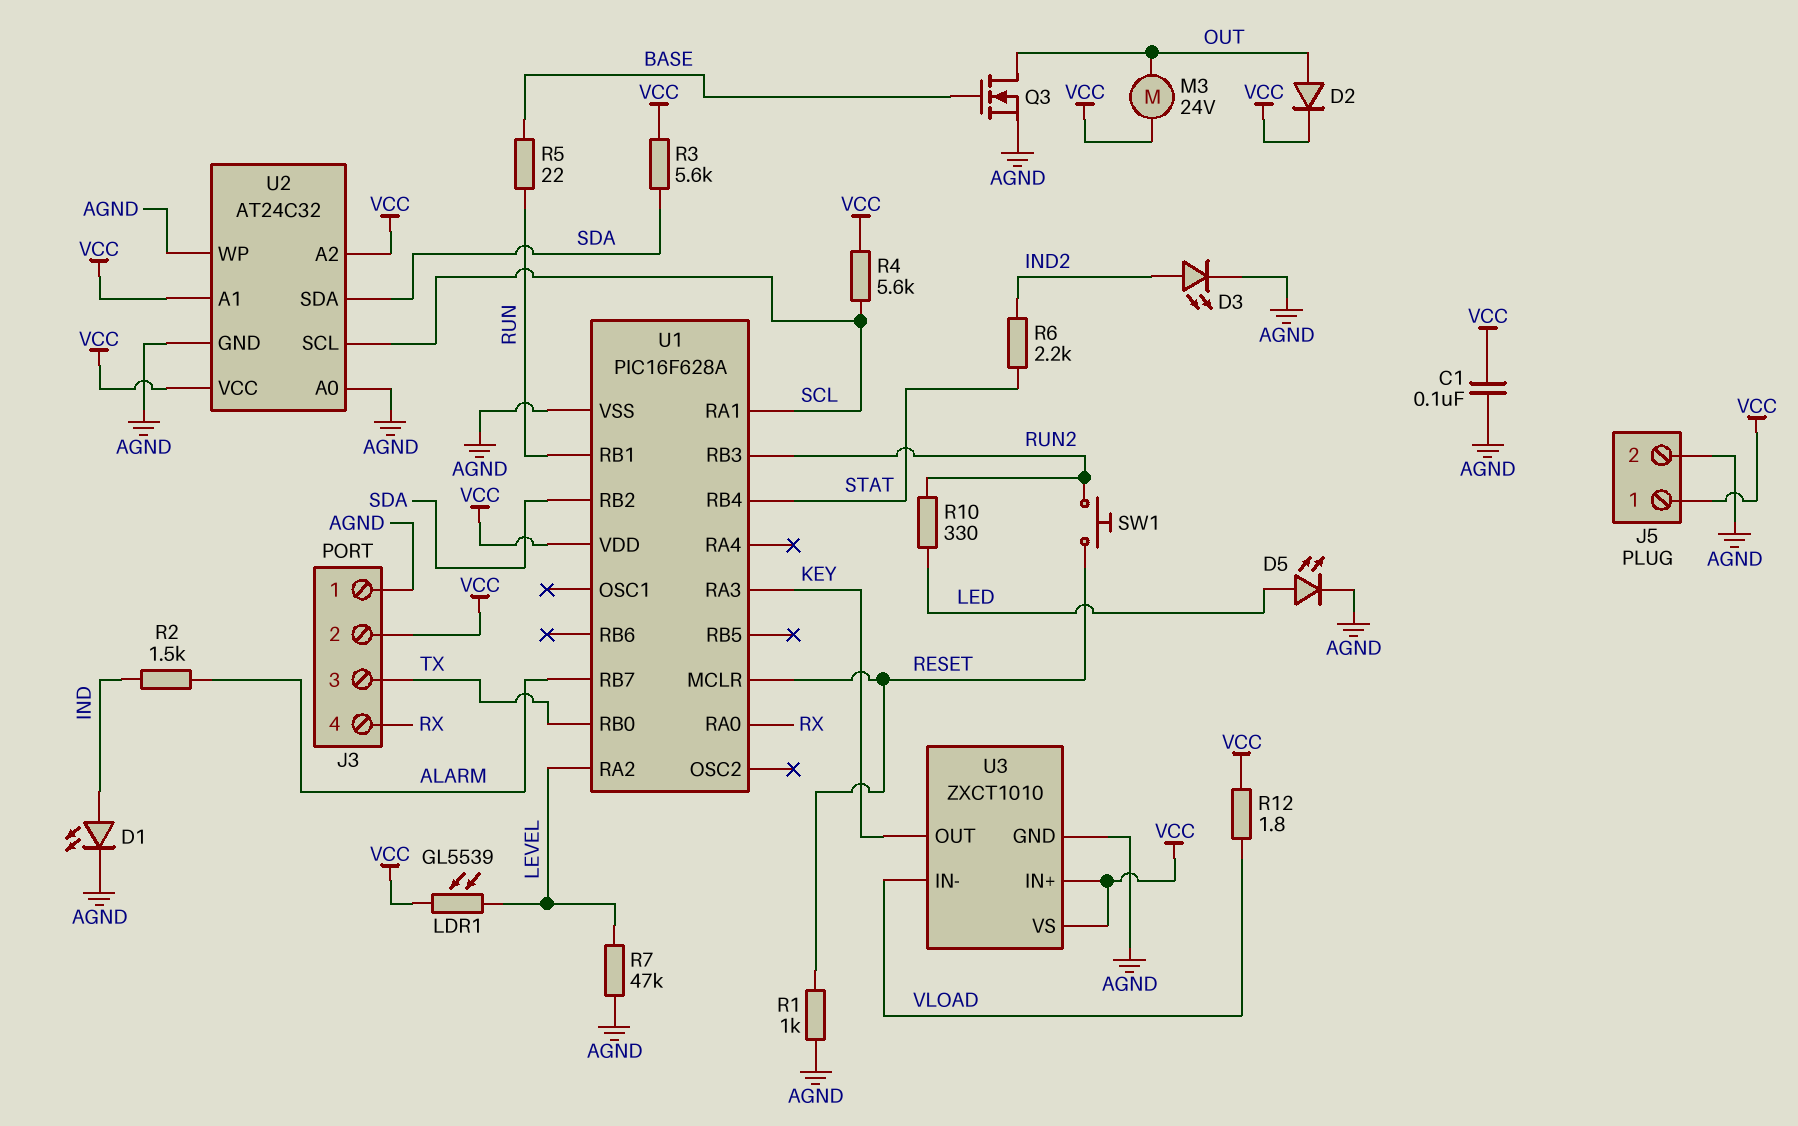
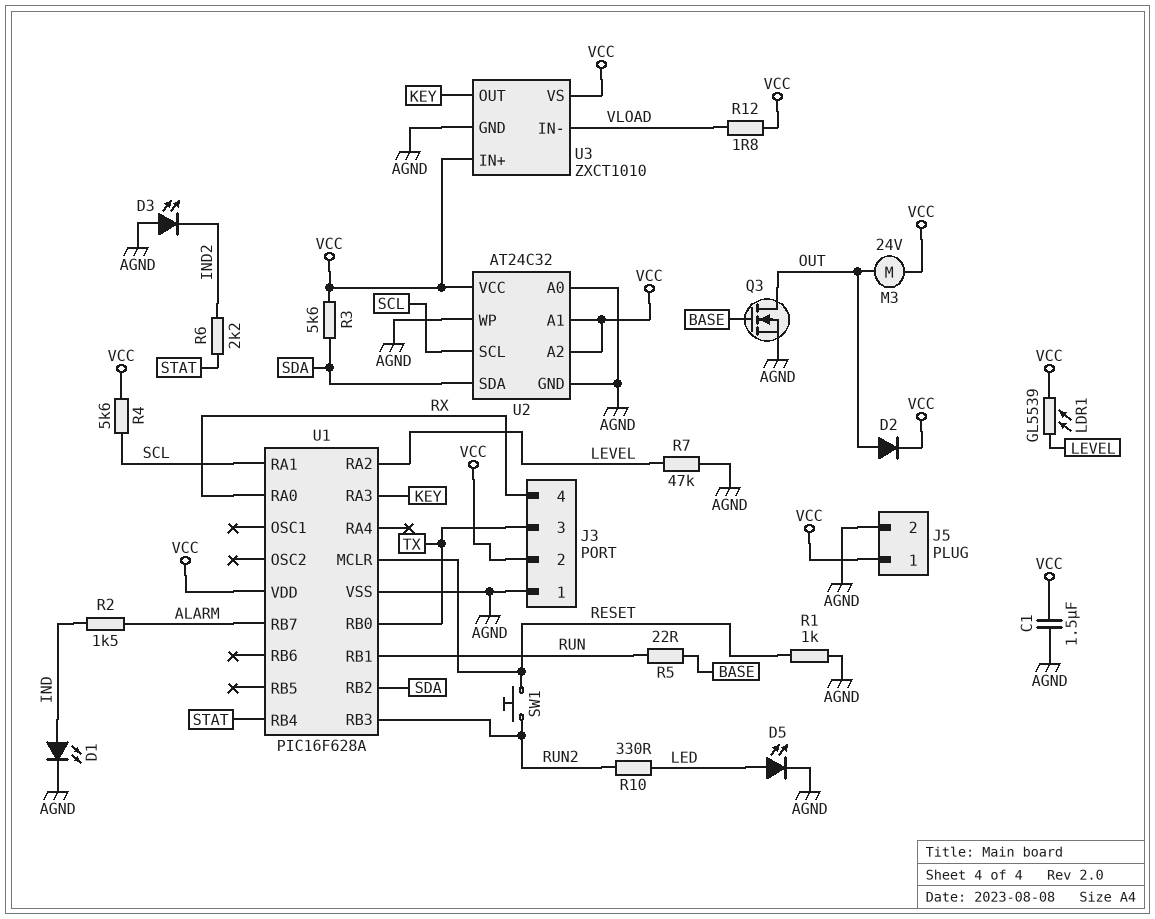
C1: 100nF (AGND, VCC) -> 1.5uF (AGND, VCC)
D3: LED (A IND2, K AGND) -> LED (A AGND, K IND2)

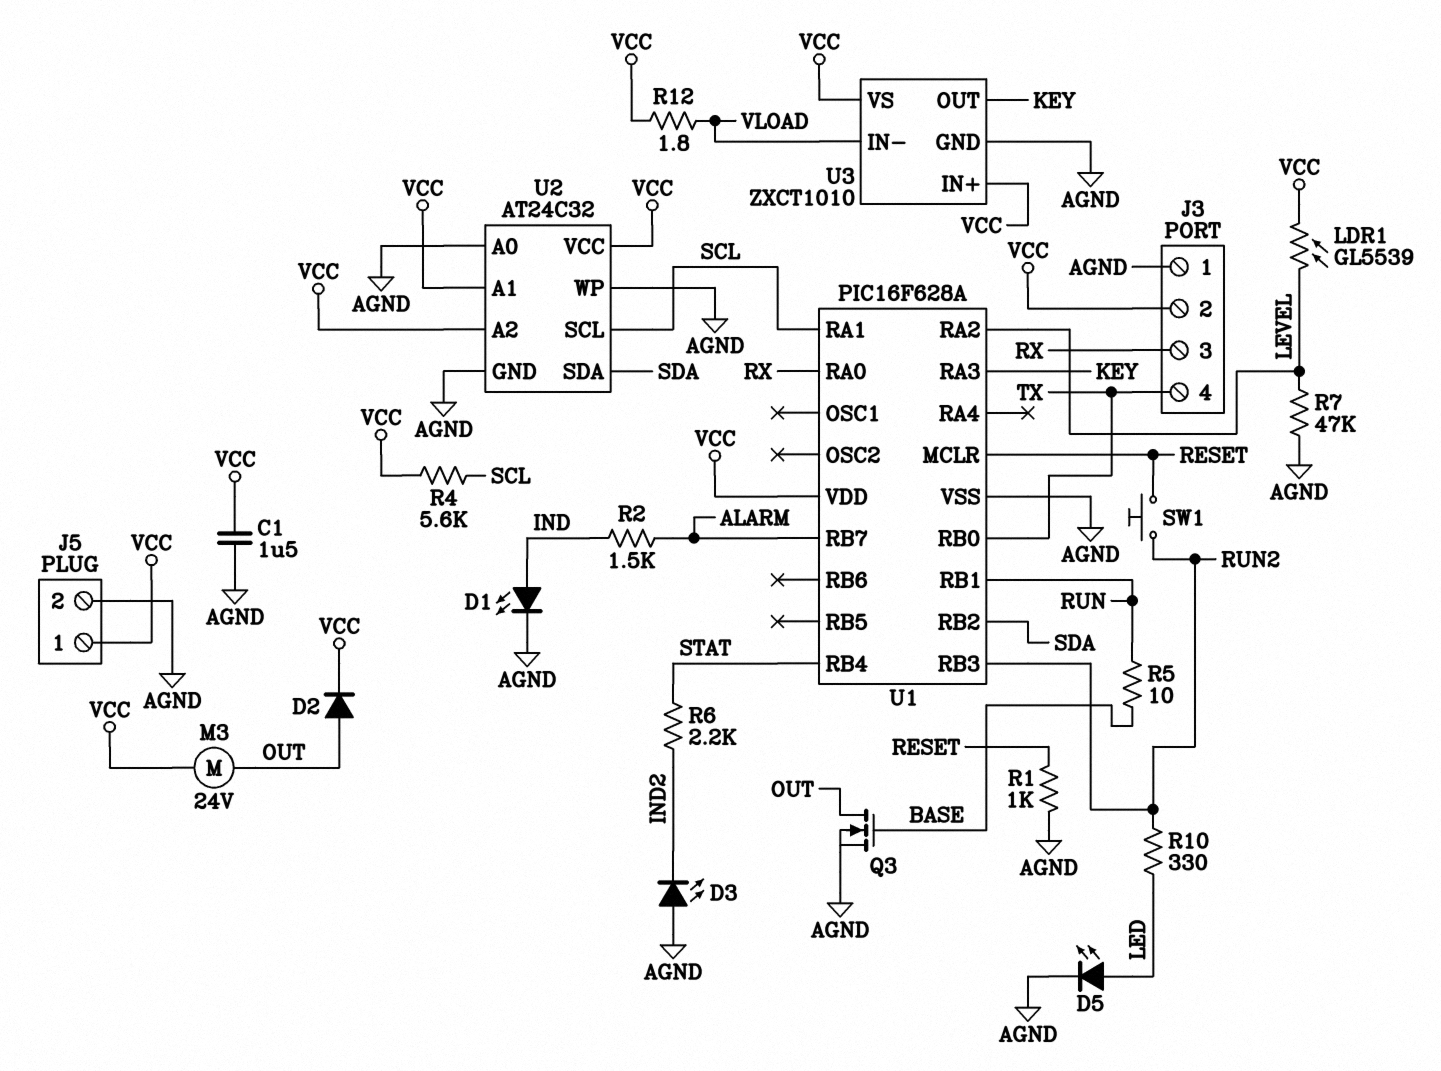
J3 pin 3: TX -> RX
J3 pin 4: RX -> TX
R3: 5.6k (SDA, VCC) -> none
R5: 22 (BASE, RUN) -> 10 (BASE, RUN)

